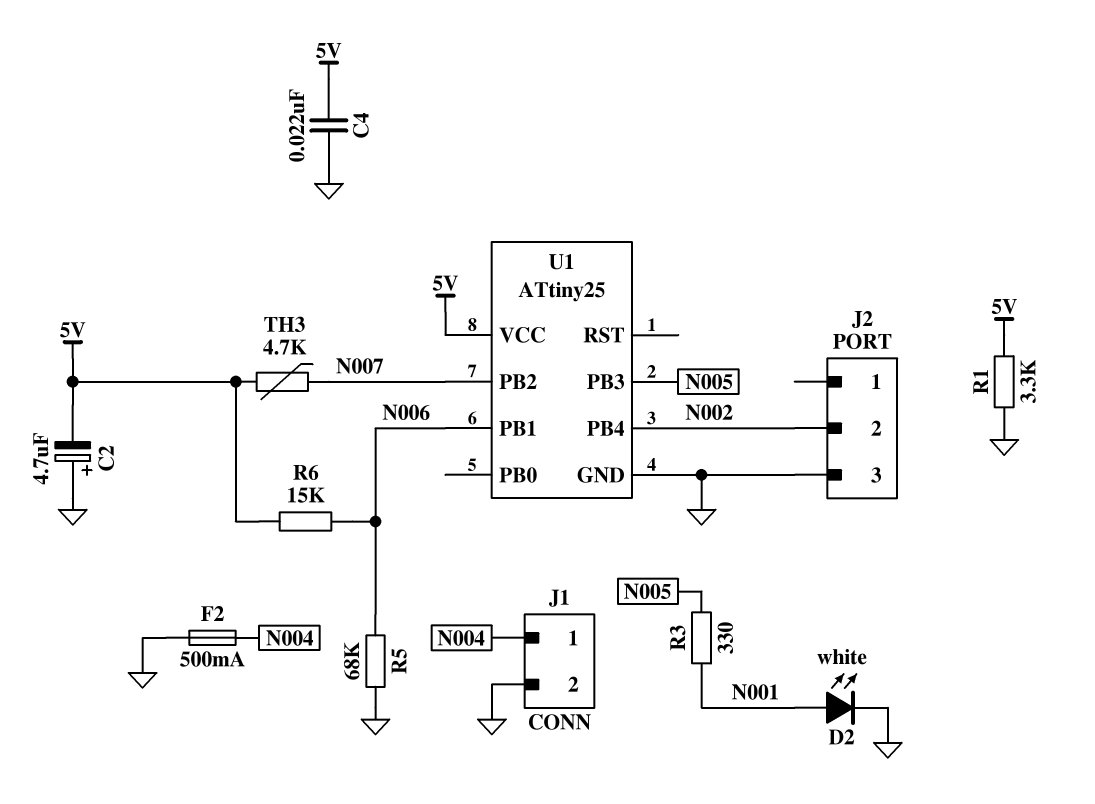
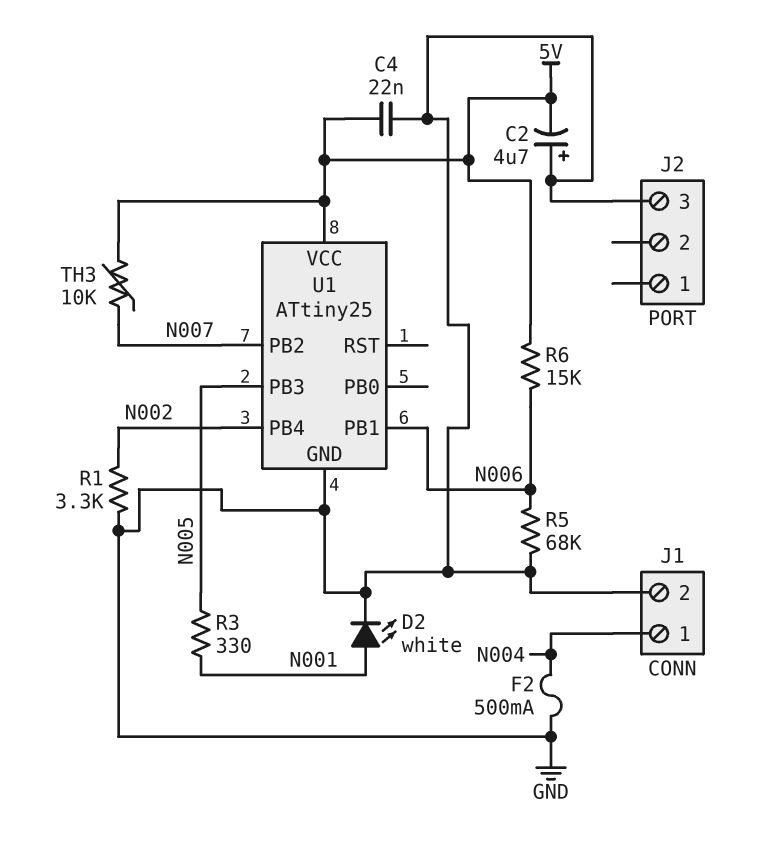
J2 pin 2: N002 -> none
R1: 3.3k (5V, GND) -> 3.3k (GND, N002)
TH3: 4.7k (5V, N007) -> 10k (5V, N007)

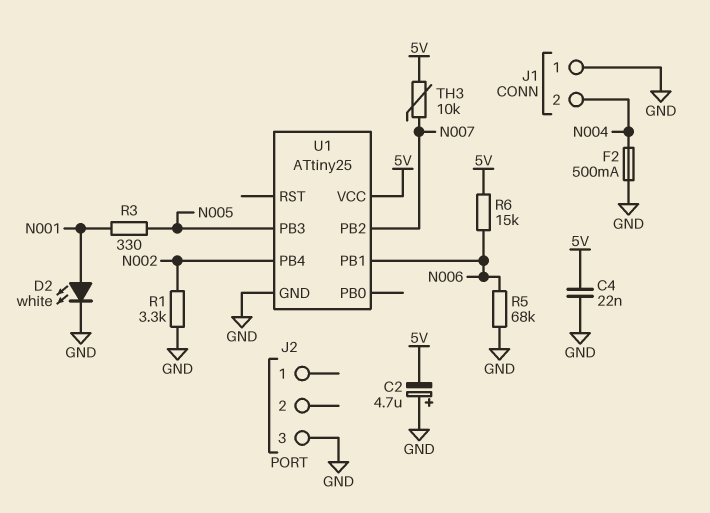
J1 pin 1: N004 -> GND
J1 pin 2: GND -> N004

